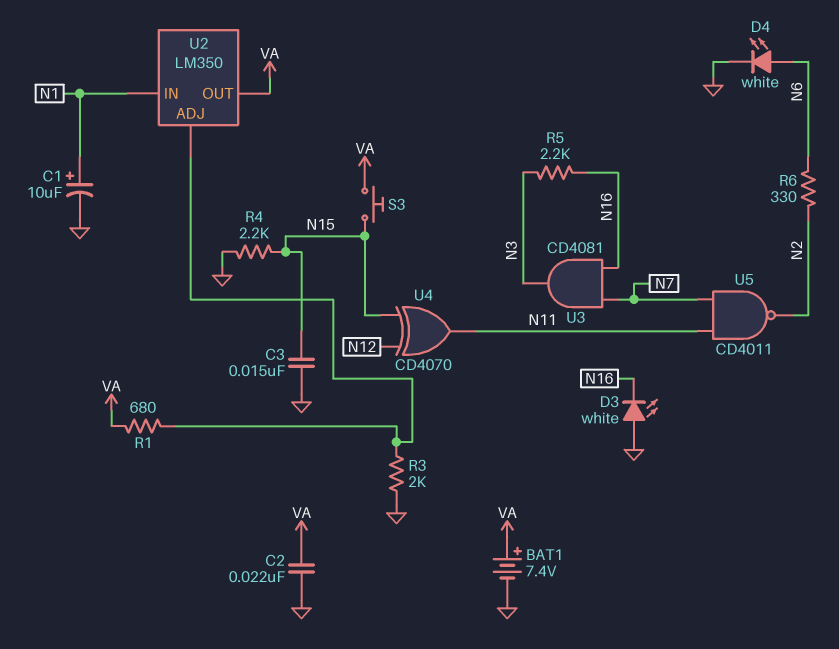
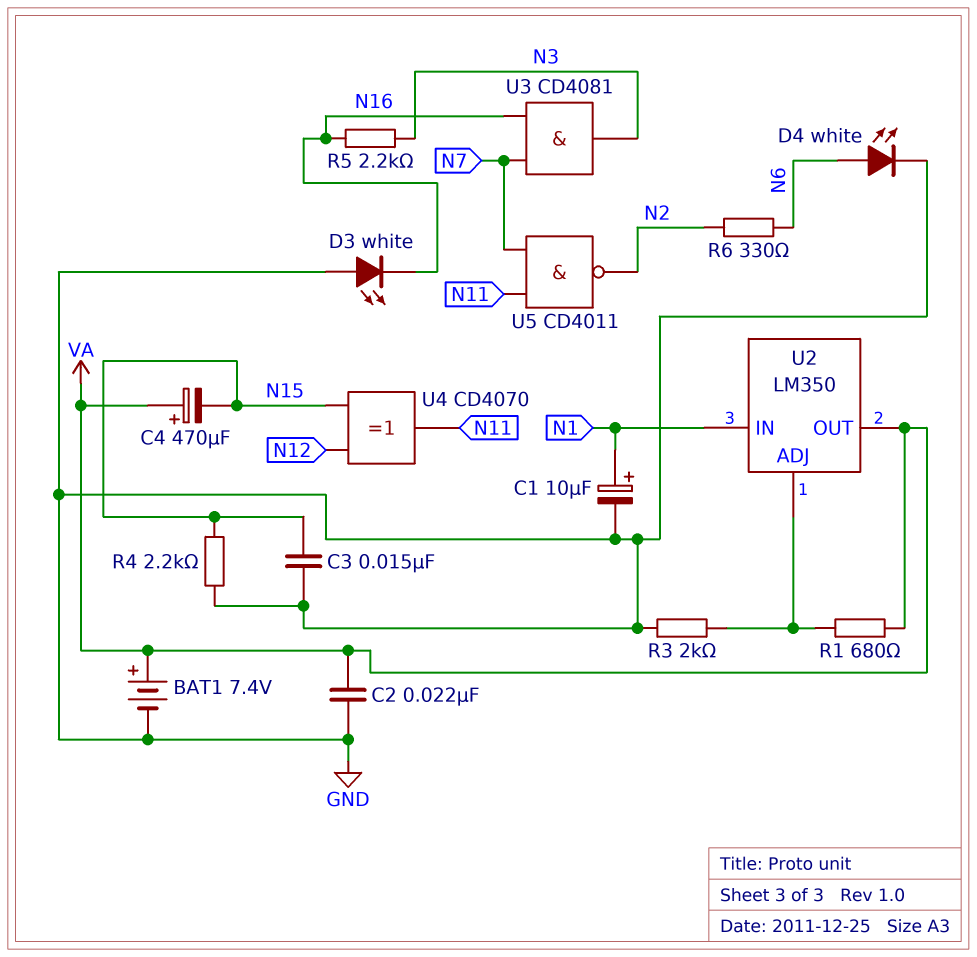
C4: none -> 470uF (plus VA, minus N15)
S3: button (N15, VA) -> none

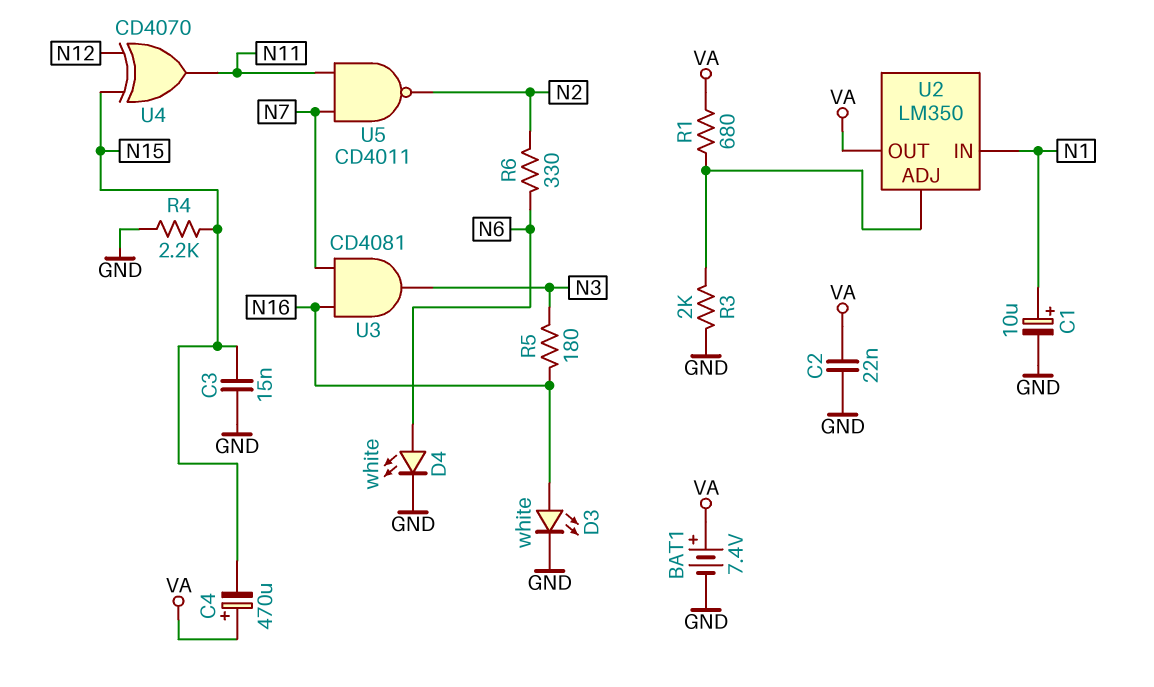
D3: LED white (A GND, K N16) -> LED white (A N16, K GND)
R5: 2.2k (N3, N16) -> 180 (N3, N16)

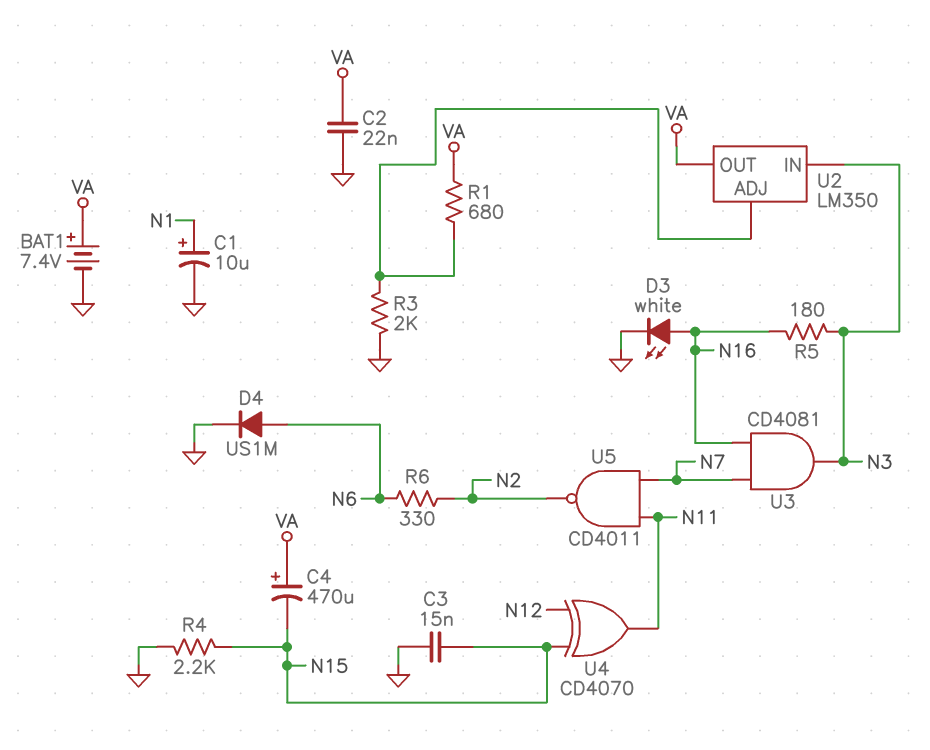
D4: LED white (A N6, K GND) -> diode US1M (A N6, K GND)
U2 pin IN: N1 -> N3

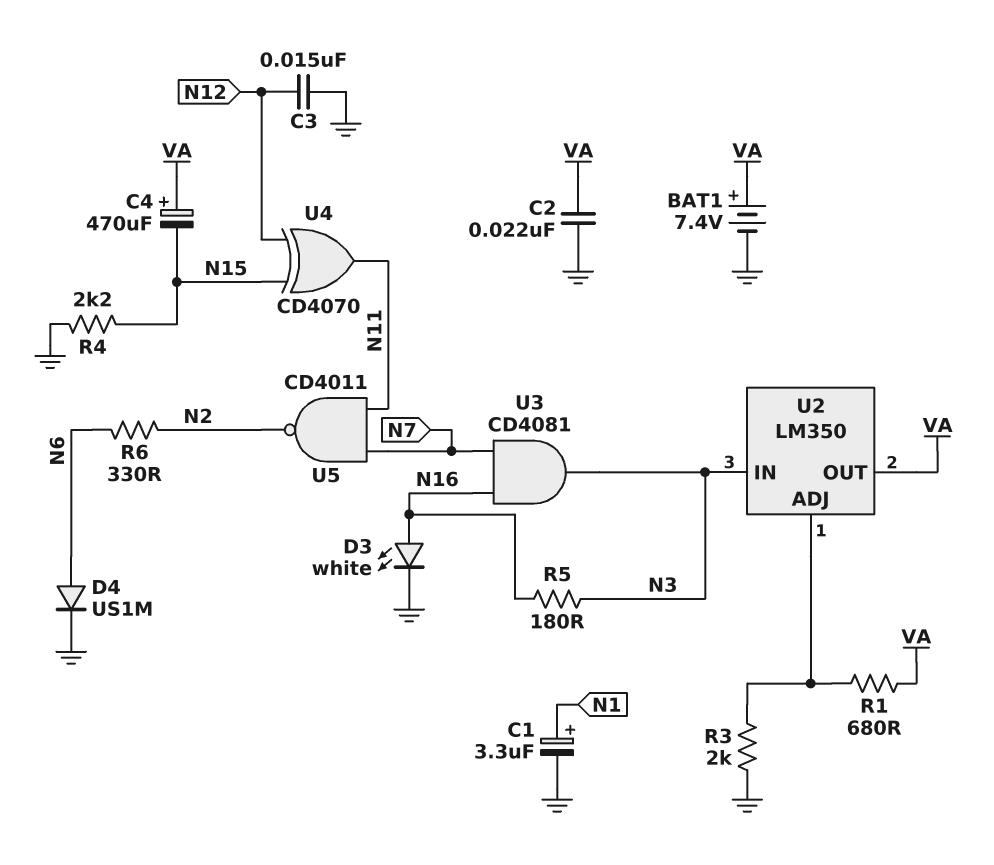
C1: 10uF (plus N1, minus GND) -> 3.3uF (plus N1, minus GND)
C3: 15nF (GND, N15) -> 15nF (GND, N12)

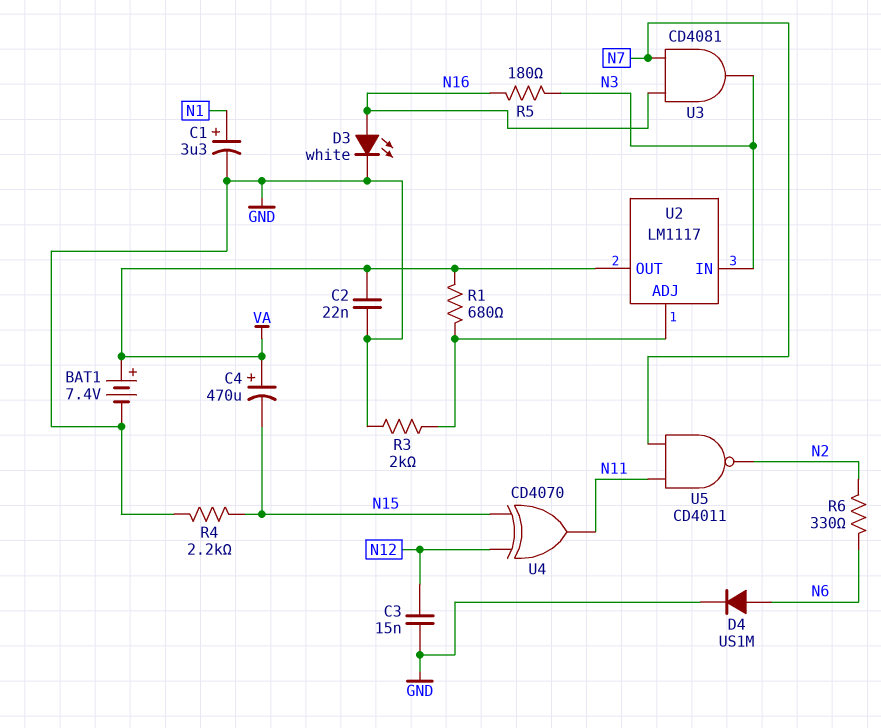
U2: LM350 -> LM1117

